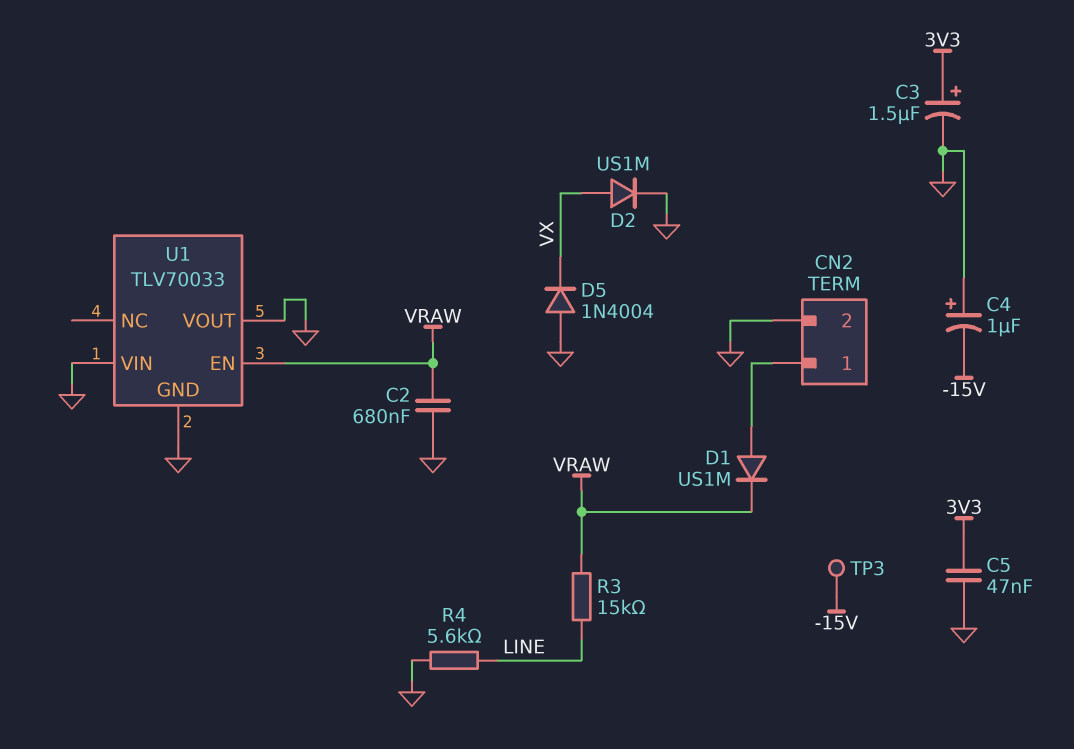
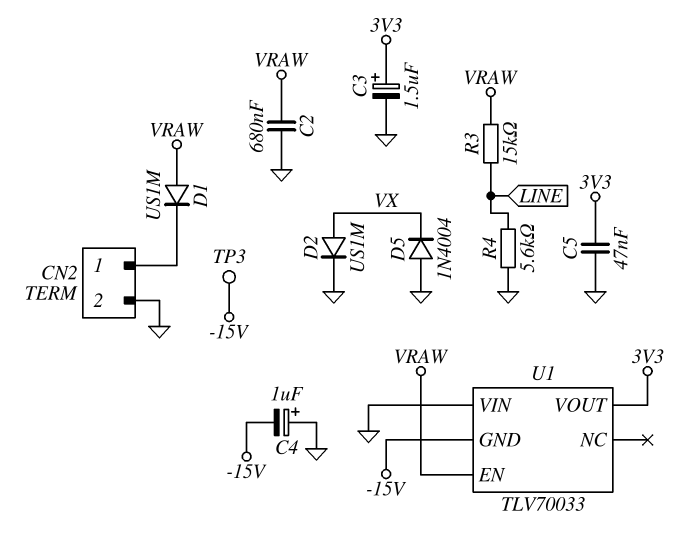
D1: diode US1M (A CN2/1, K VRAW) -> diode US1M (A VRAW, K CN2/1)
U1 pin GND: GND -> -15V
U1 pin VOUT: GND -> 3V3

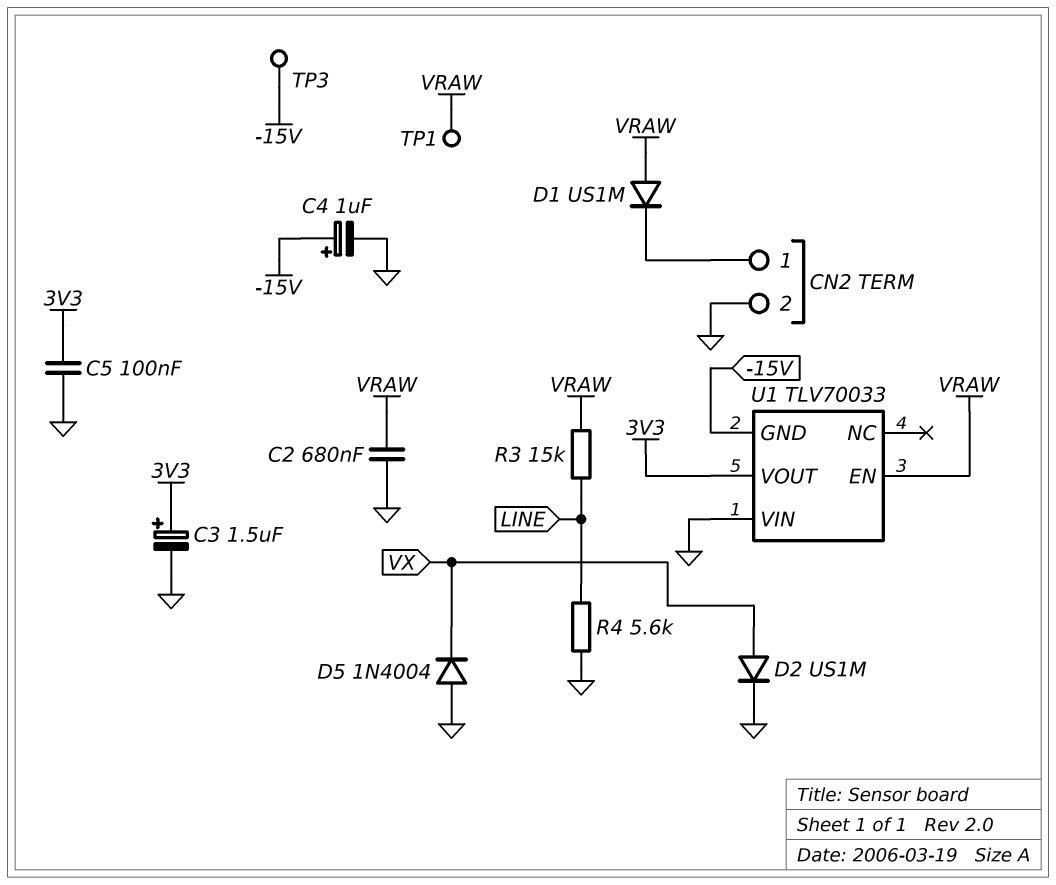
C4: 1uF (plus GND, minus -15V) -> 1uF (plus -15V, minus GND)
C5: 47nF (3V3, GND) -> 100nF (3V3, GND)
TP1: none -> test point (VRAW)

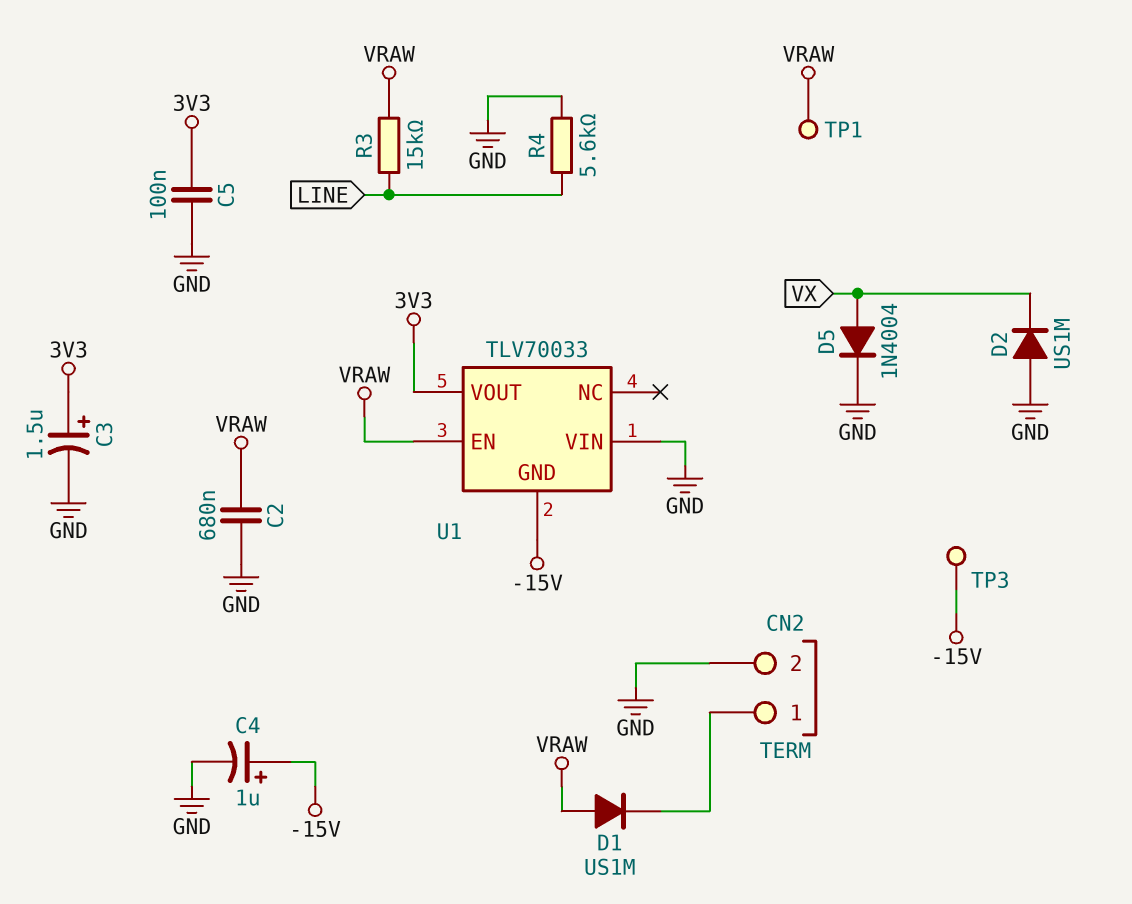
D2: diode US1M (A VX, K GND) -> diode US1M (A GND, K VX)
D5: diode 1N4004 (A GND, K VX) -> diode 1N4004 (A VX, K GND)

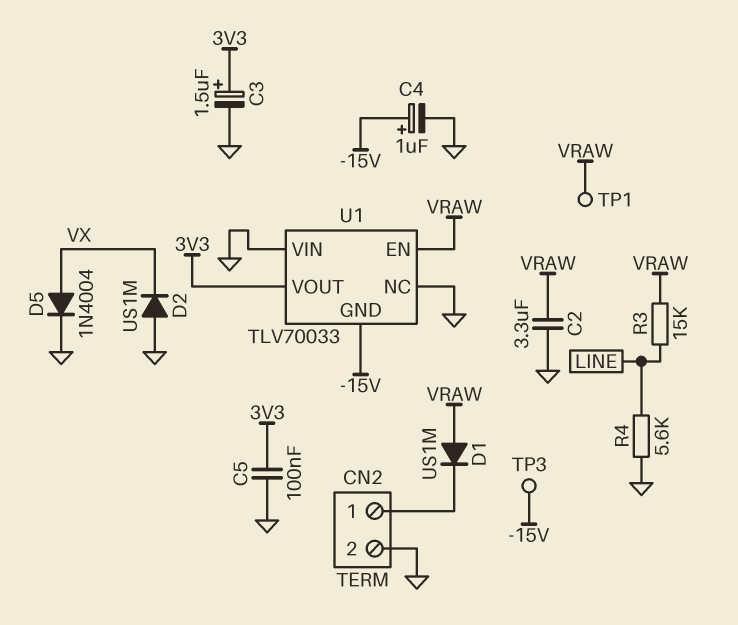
C2: 680nF (GND, VRAW) -> 3.3uF (GND, VRAW)
U1 pin NC: none -> GND

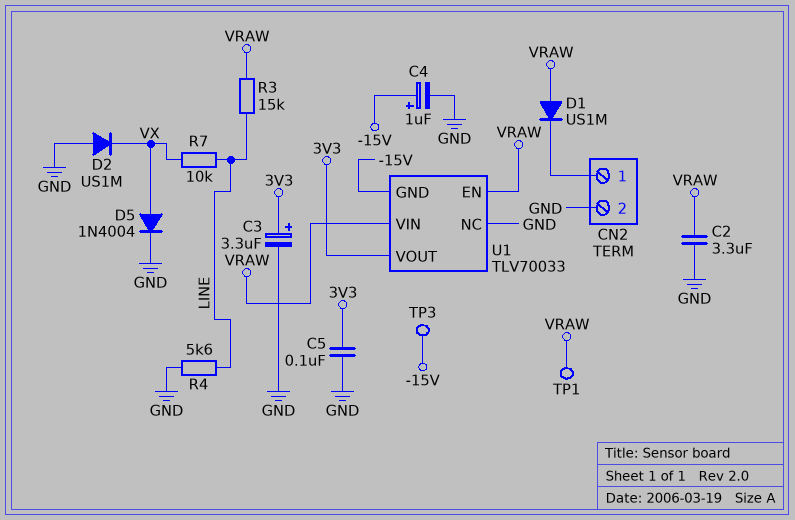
C3: 1.5uF (plus 3V3, minus GND) -> 3.3uF (plus 3V3, minus GND)
R7: none -> 10k (LINE, VX)
U1 pin VIN: GND -> VRAW

